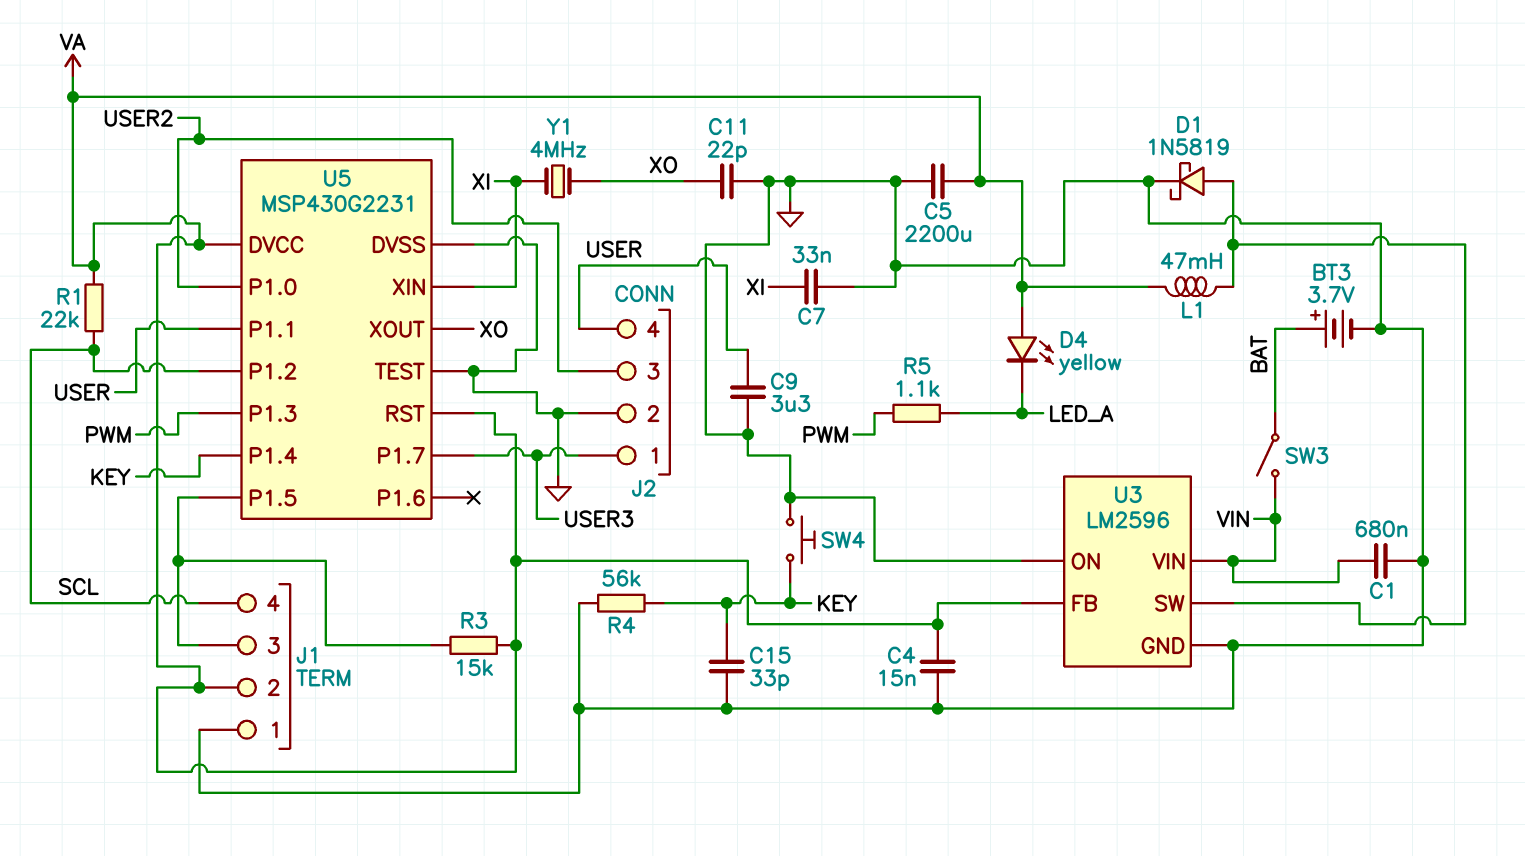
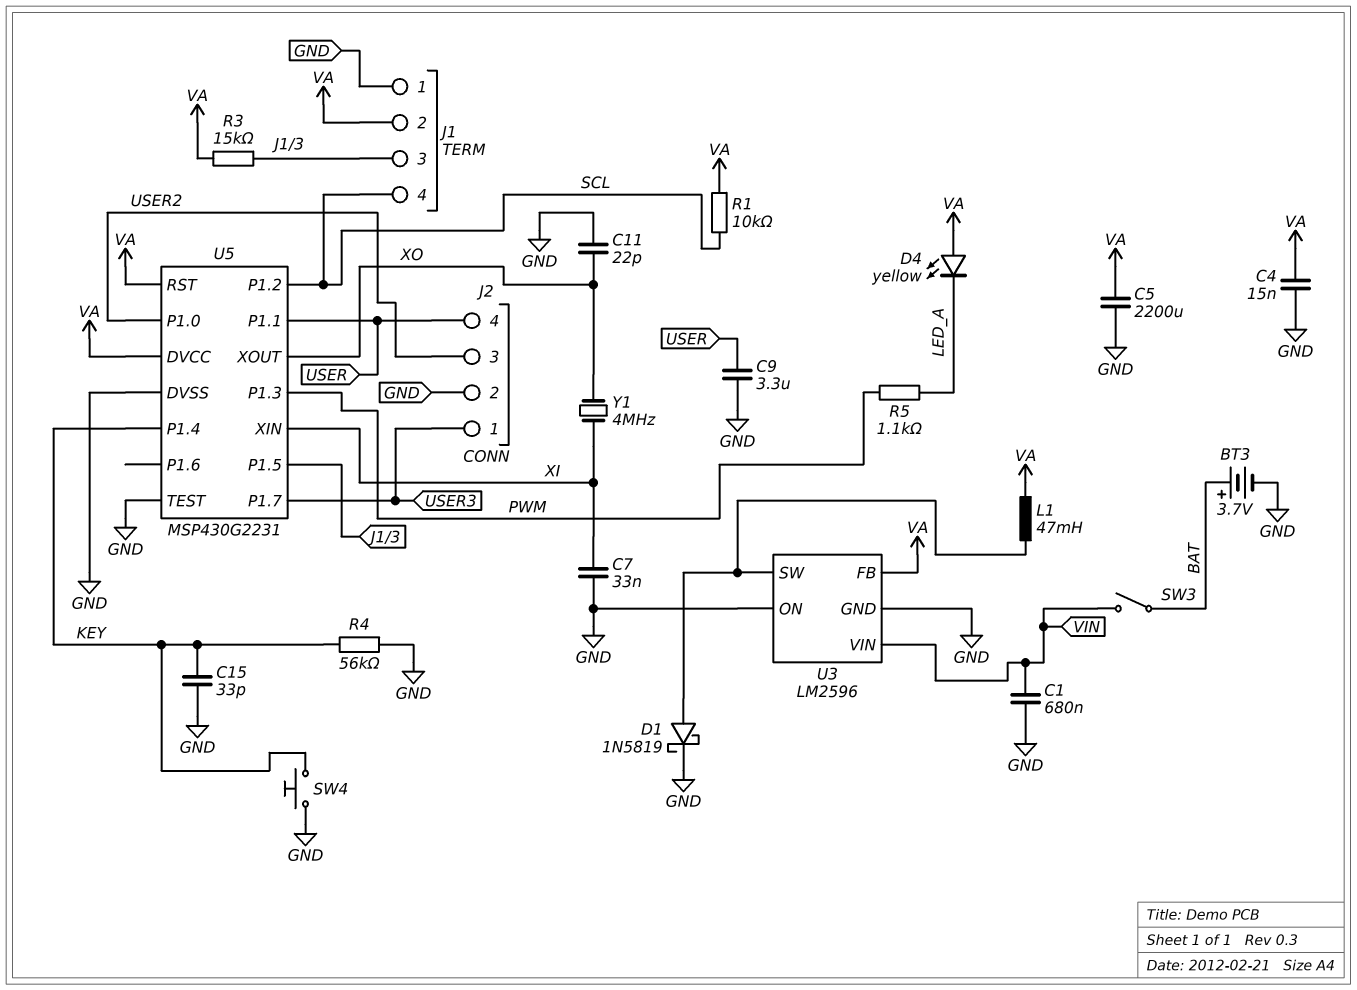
R1: 22k (SCL, VA) -> 10k (SCL, VA)

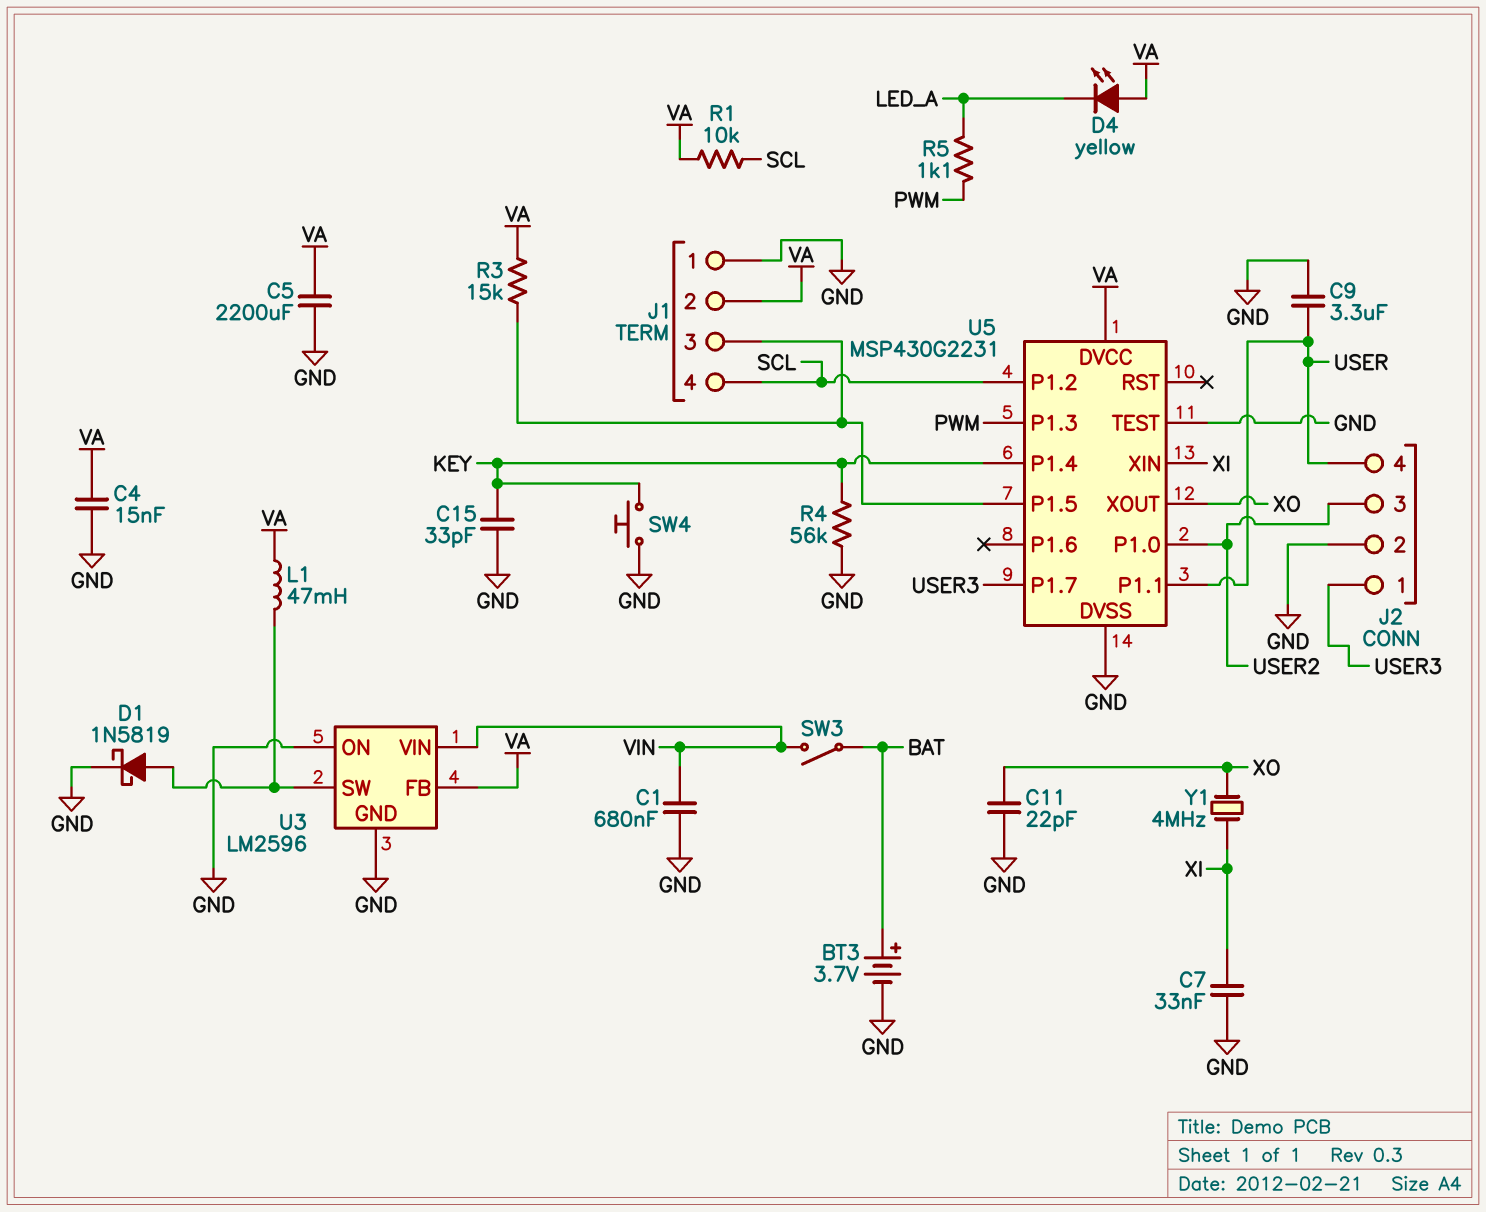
U5 pin RST: VA -> none

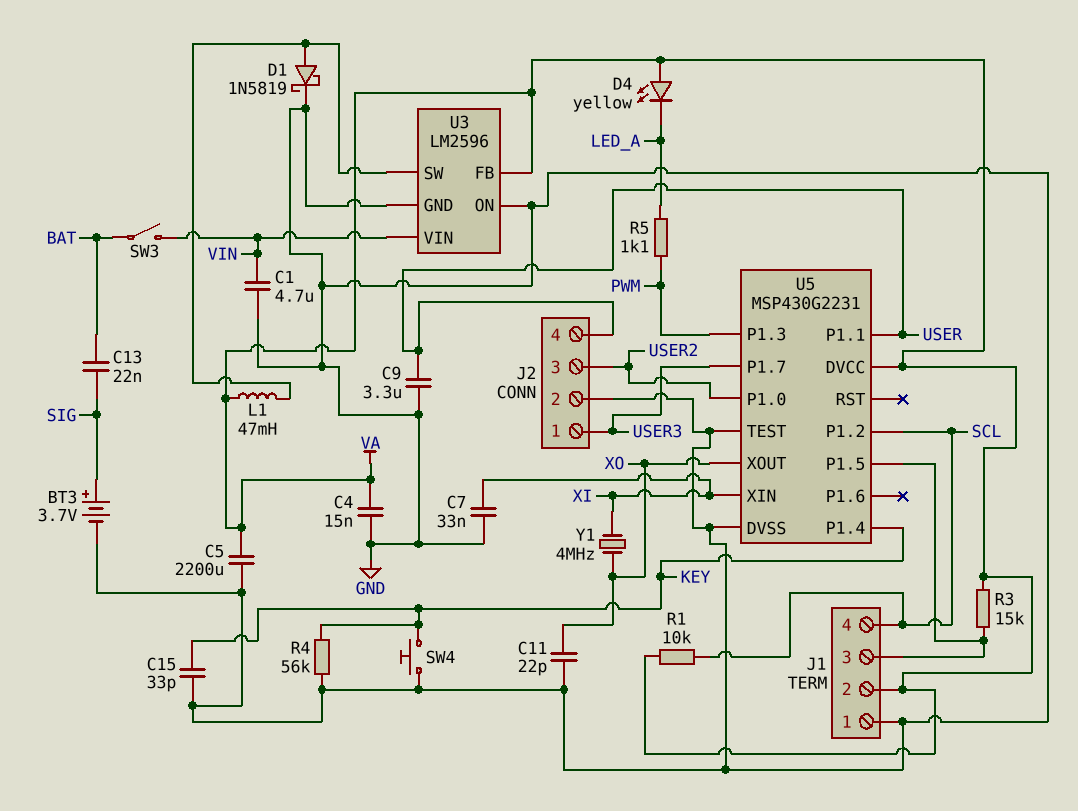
BT3: 3.7V (plus BAT, minus GND) -> 3.7V (plus SIG, minus GND)
C1: 680nF (GND, VIN) -> 4.7uF (GND, VIN)
C13: none -> 22nF (BAT, SIG)

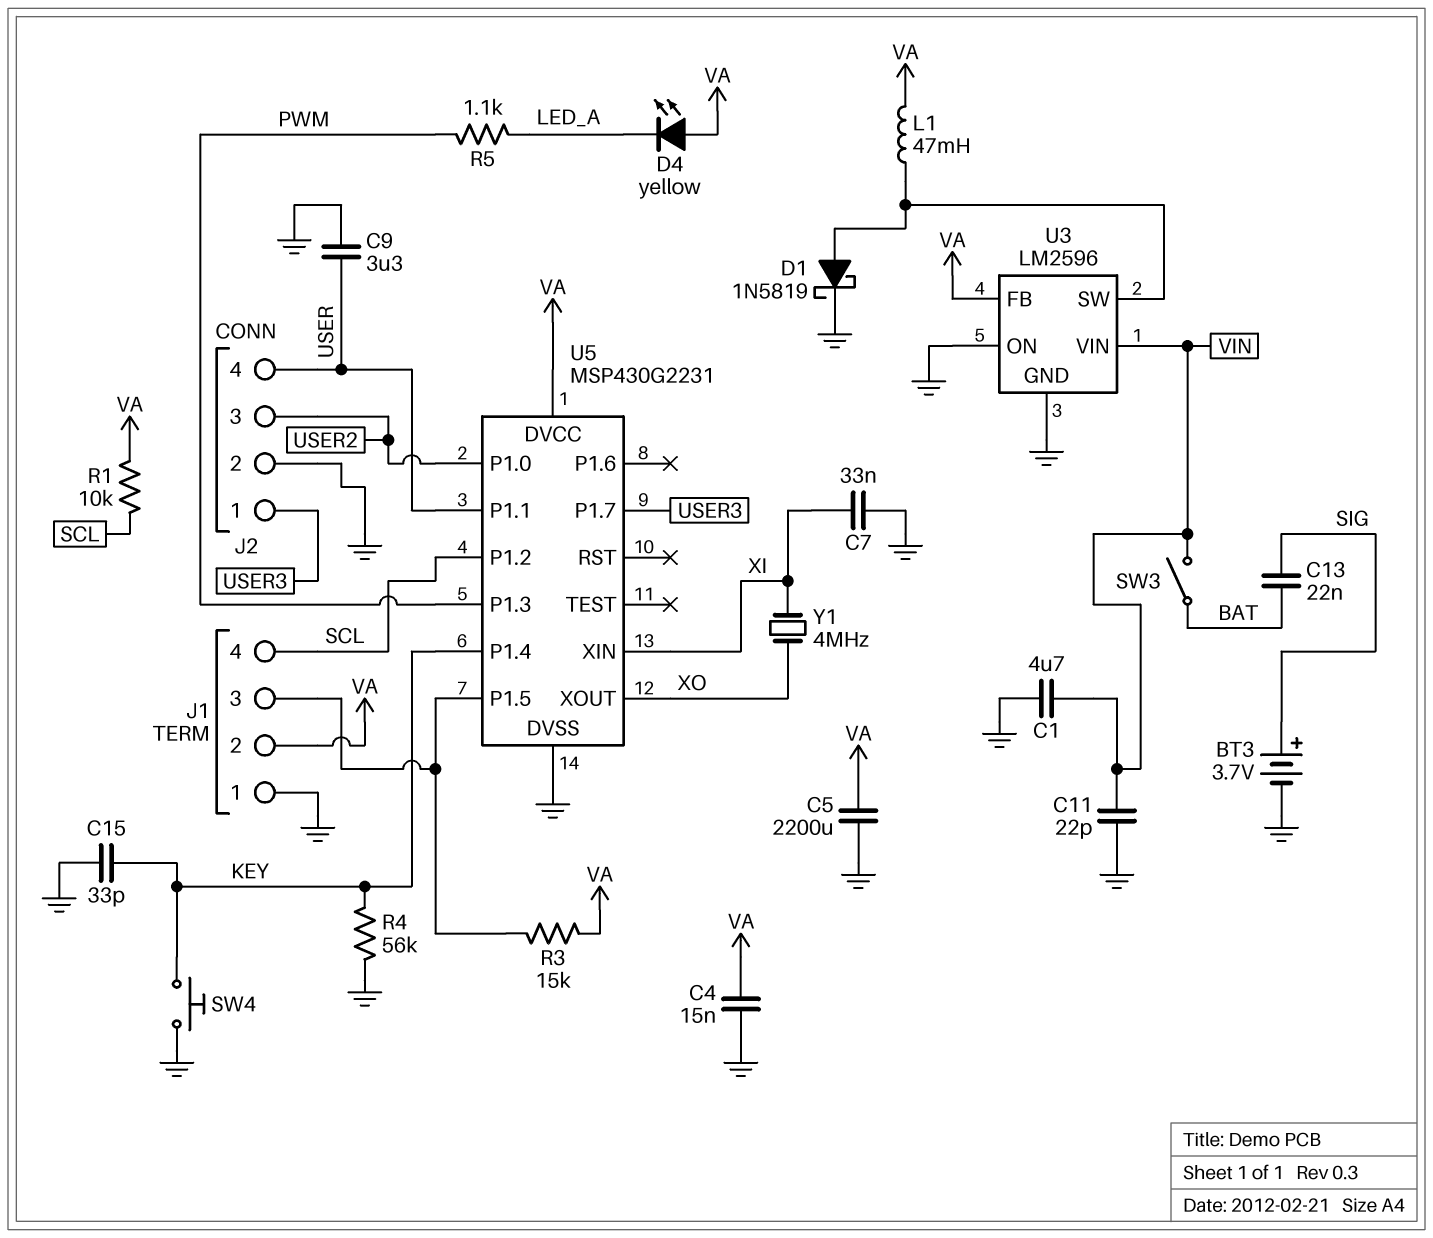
C11: 22pF (GND, XO) -> 22pF (GND, VIN)
U5 pin TEST: GND -> none

